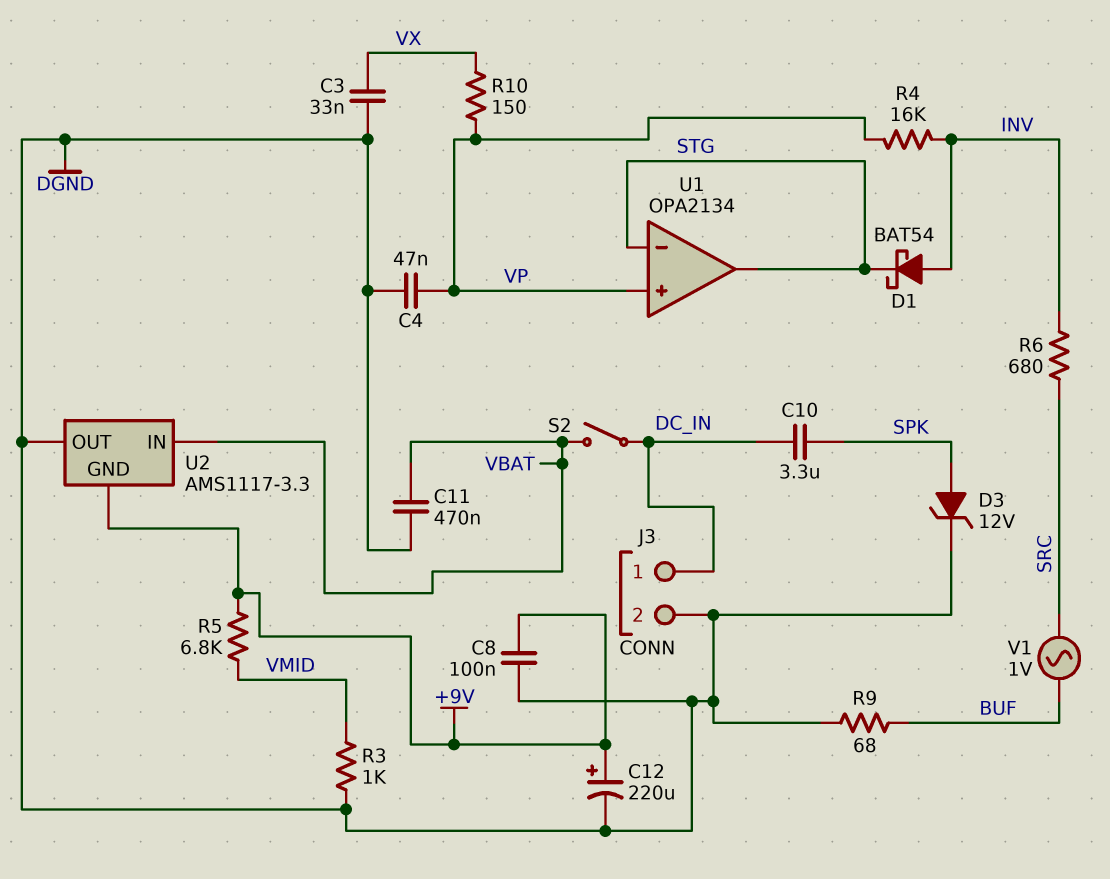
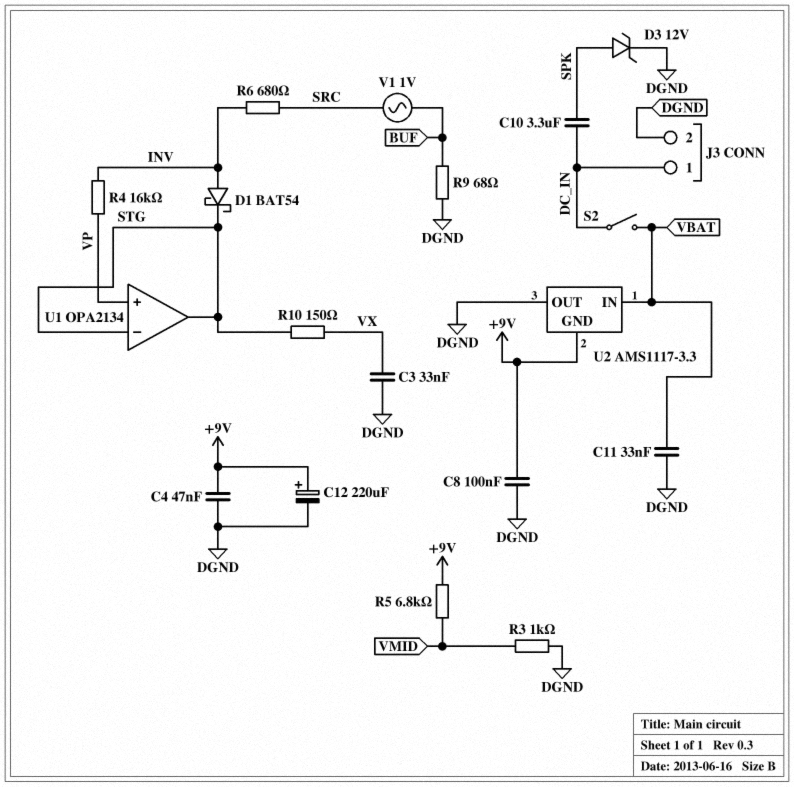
C4: 47nF (DGND, VP) -> 47nF (+9V, DGND)
C11: 470nF (DGND, VBAT) -> 33nF (DGND, VBAT)
R10: 150 (VP, VX) -> 150 (STG, VX)

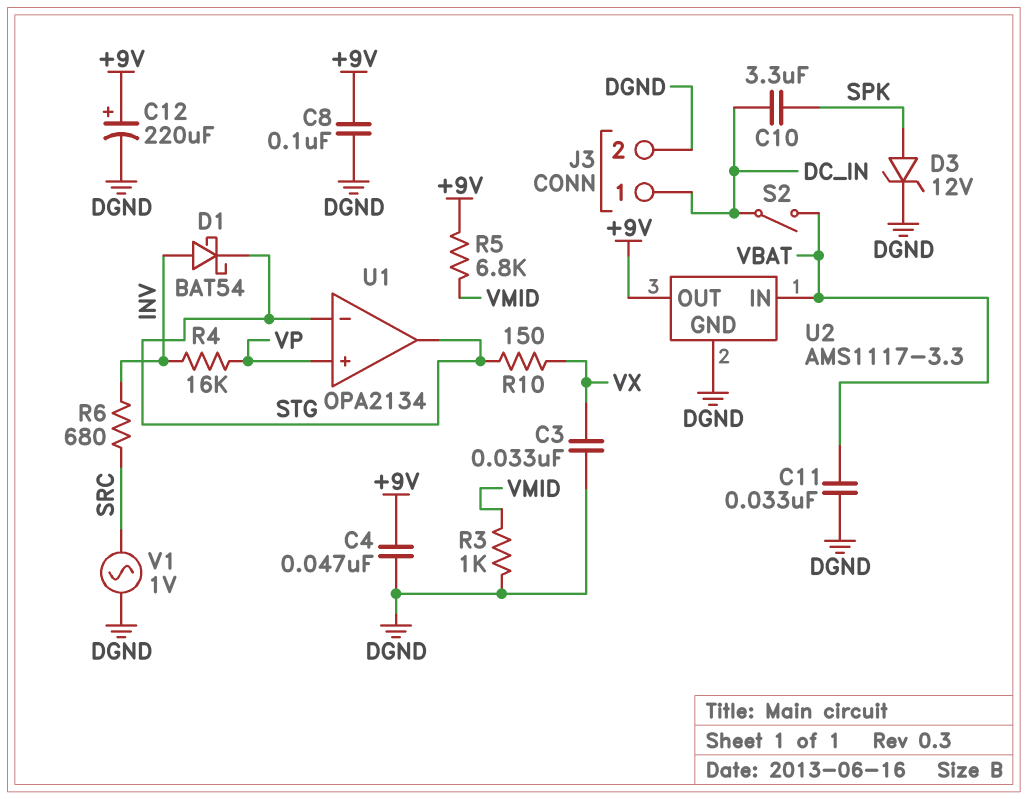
R9: 68 (BUF, DGND) -> none
U2 pin GND: +9V -> DGND
U2 pin OUT: DGND -> +9V
V1: AC 1V (BUF, SRC) -> AC 1V (DGND, SRC)

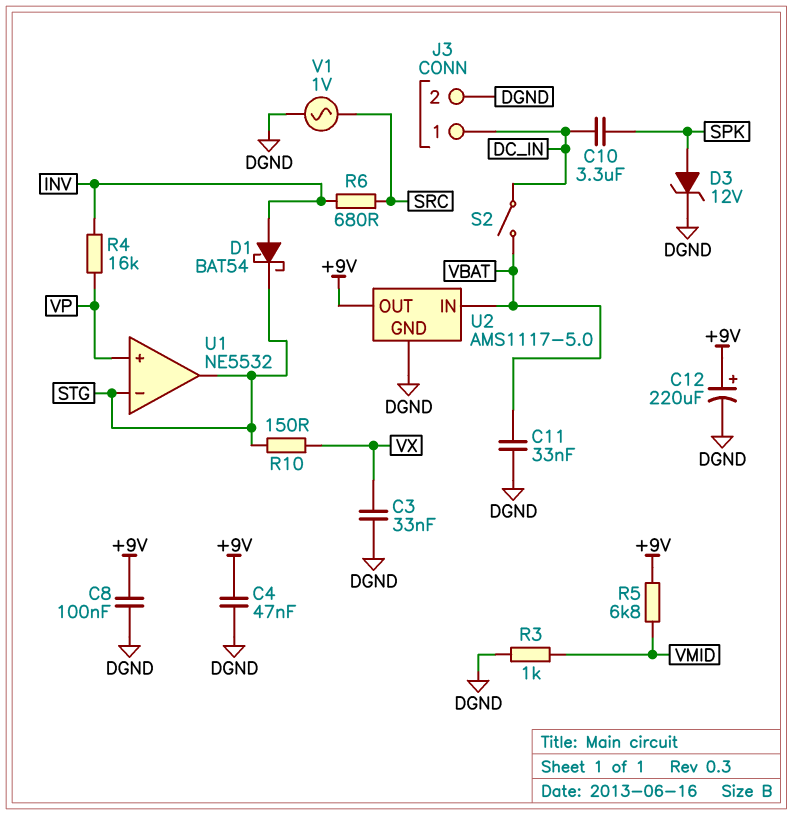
U1: OPA2134 -> NE5532
U2: AMS1117-3.3 -> AMS1117-5.0

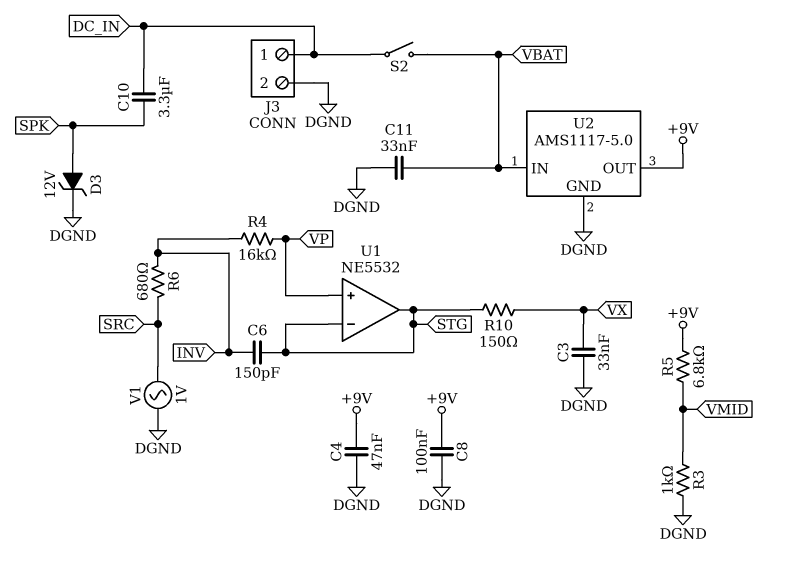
C6: none -> 150pF (INV, STG)
C12: 220uF (plus +9V, minus DGND) -> none
D1: schottky BAT54 (A INV, K STG) -> none

